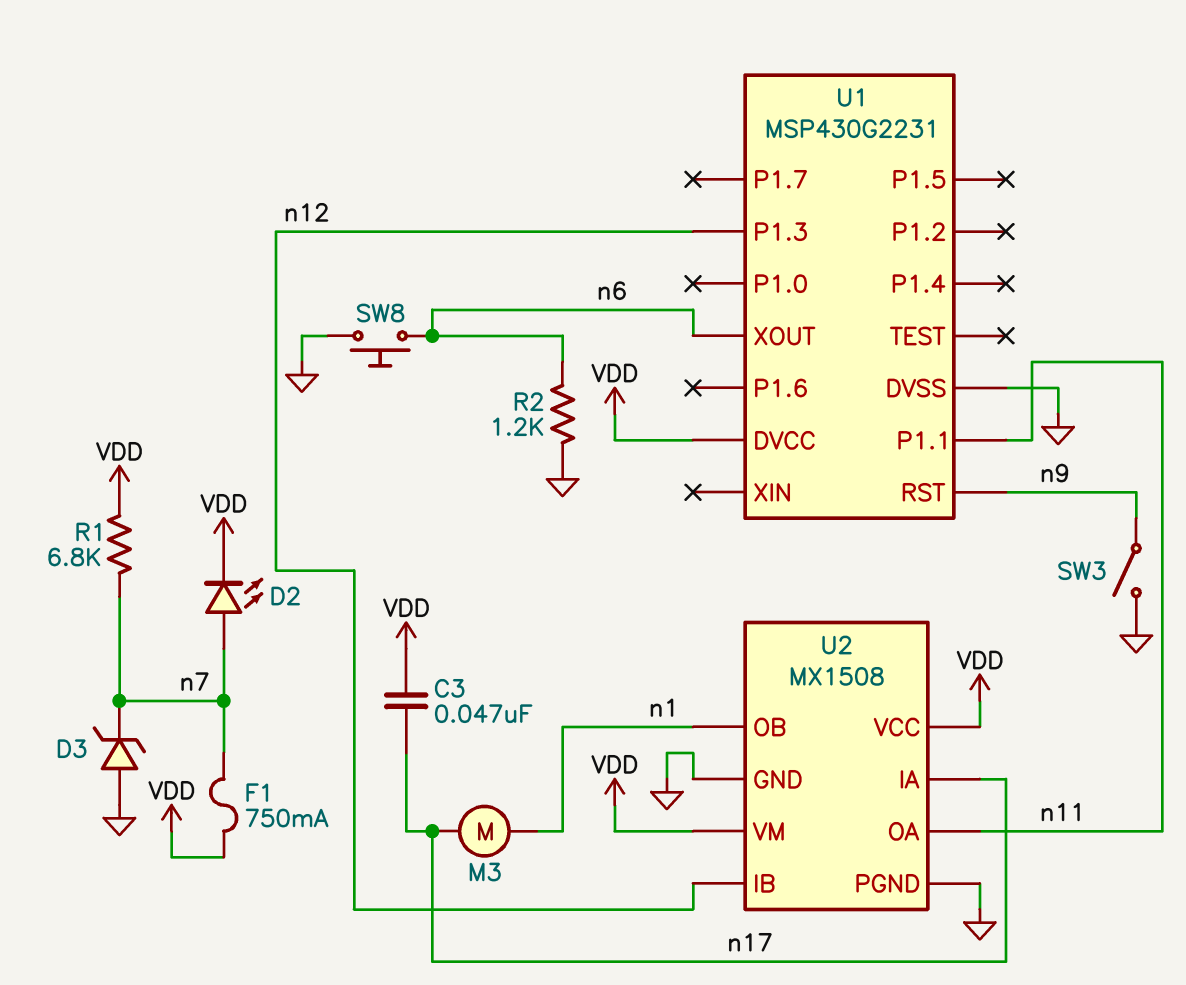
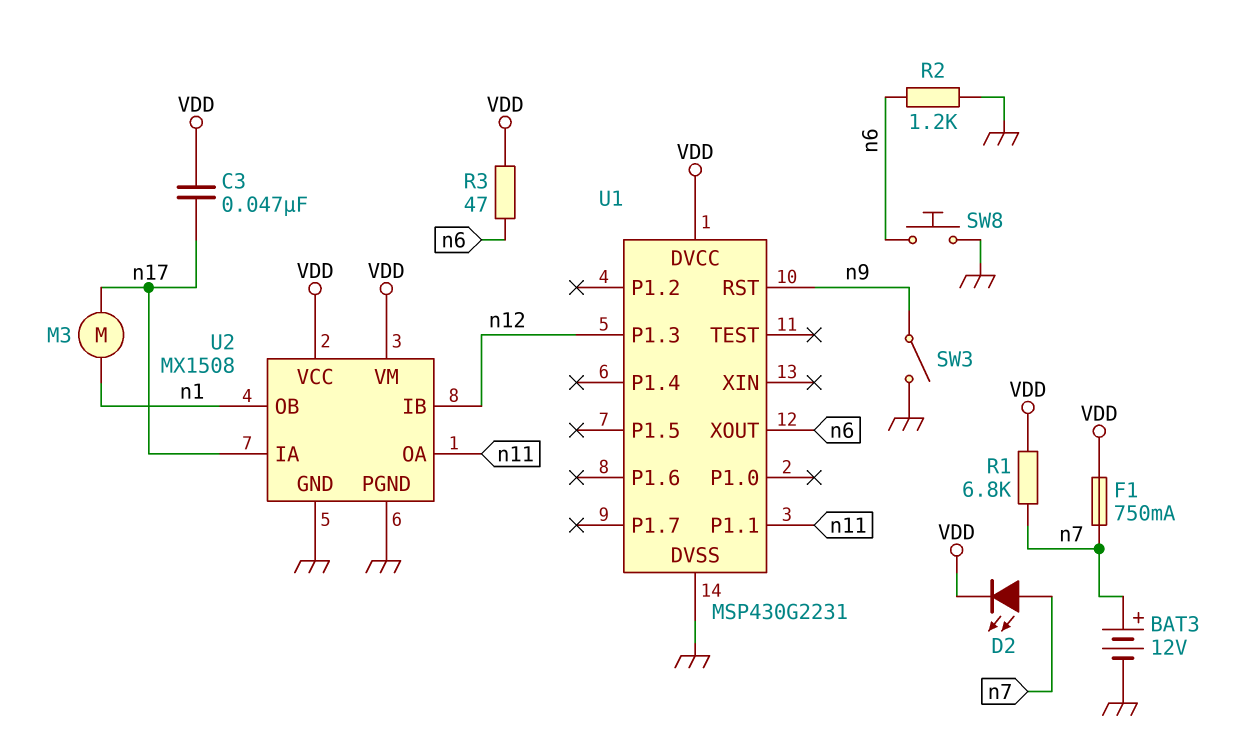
BAT3: none -> 12V (plus n7, minus GND)
D3: zener (A GND, K n7) -> none
R3: none -> 47 (VDD, n6)

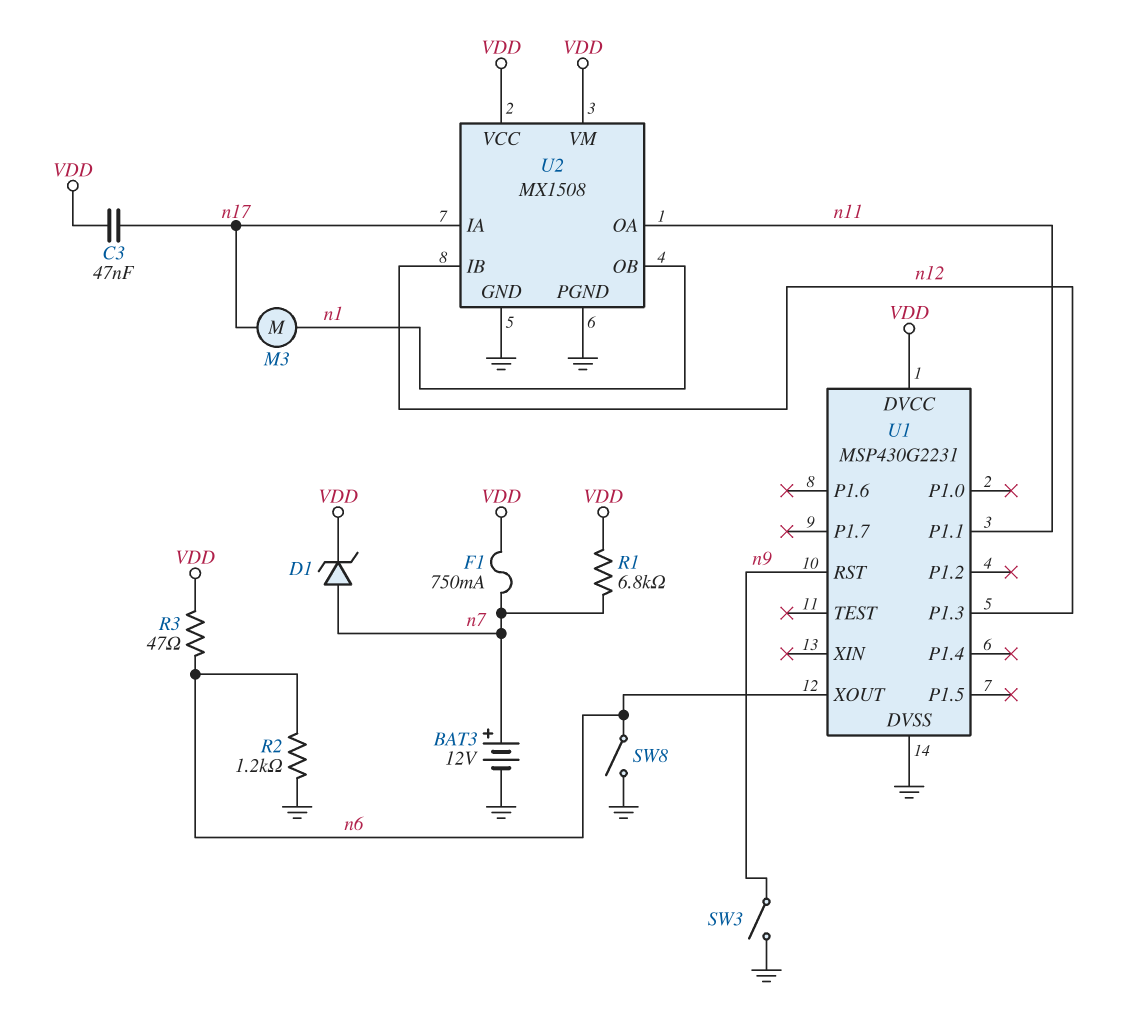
D1: none -> zener (A n7, K VDD)
D2: LED (A n7, K VDD) -> none
SW8: button (GND, n6) -> switch (GND, n6)

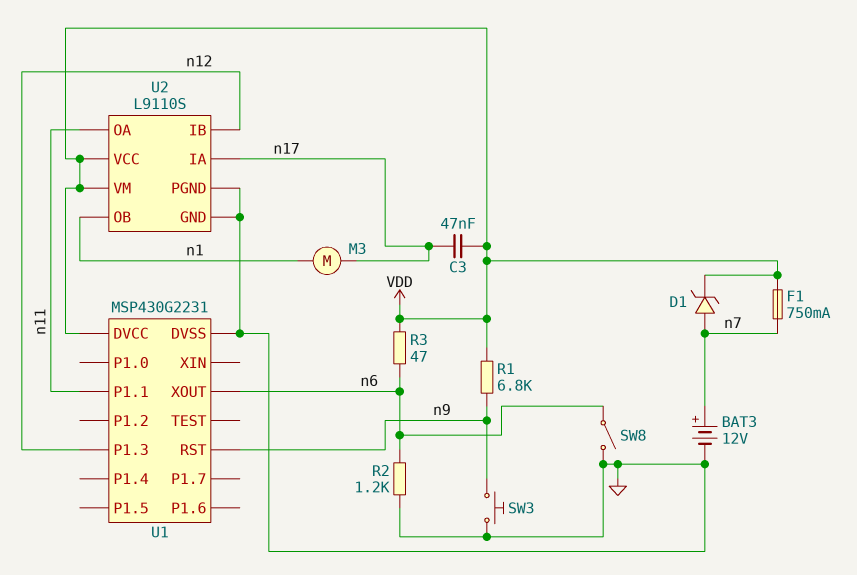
R1: 6.8k (VDD, n7) -> 6.8k (VDD, n9)
SW3: switch (GND, n9) -> button (GND, n9)
U2: MX1508 -> L9110S

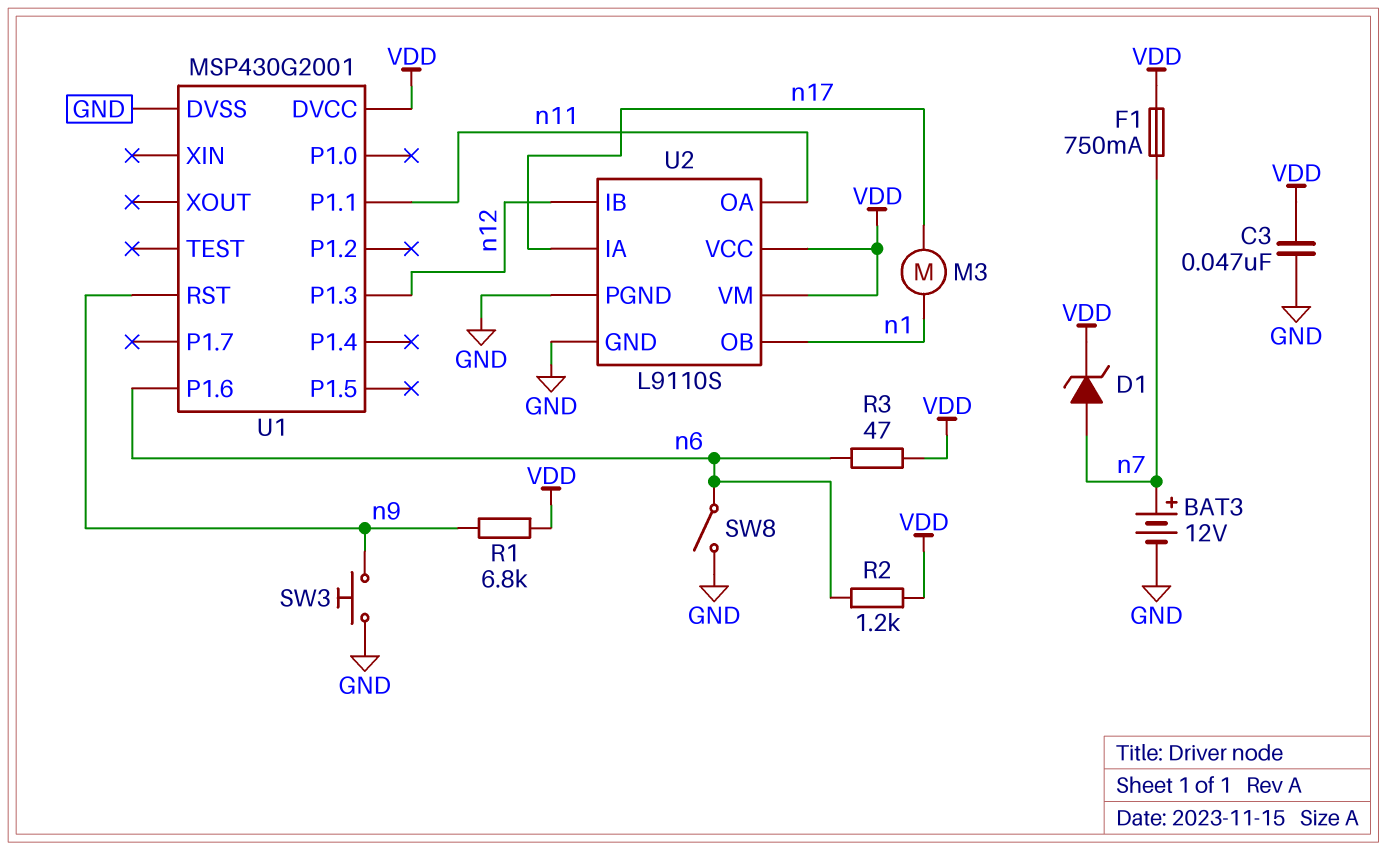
C3: 47nF (VDD, n17) -> 47nF (GND, VDD)
R2: 1.2k (GND, n6) -> 1.2k (VDD, n6)
U1: MSP430G2231 -> MSP430G2001
U1 pin P1.6: none -> n6
U1 pin XOUT: n6 -> none

